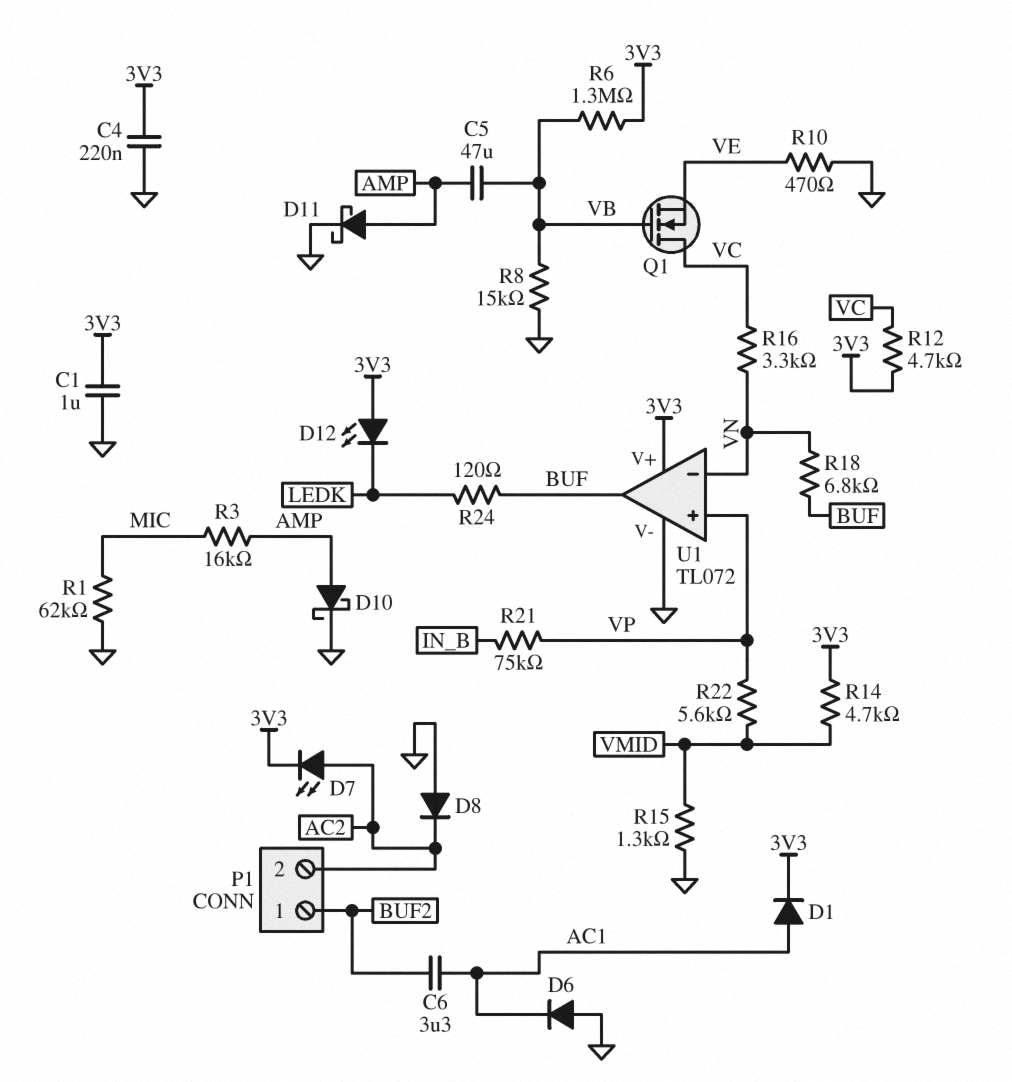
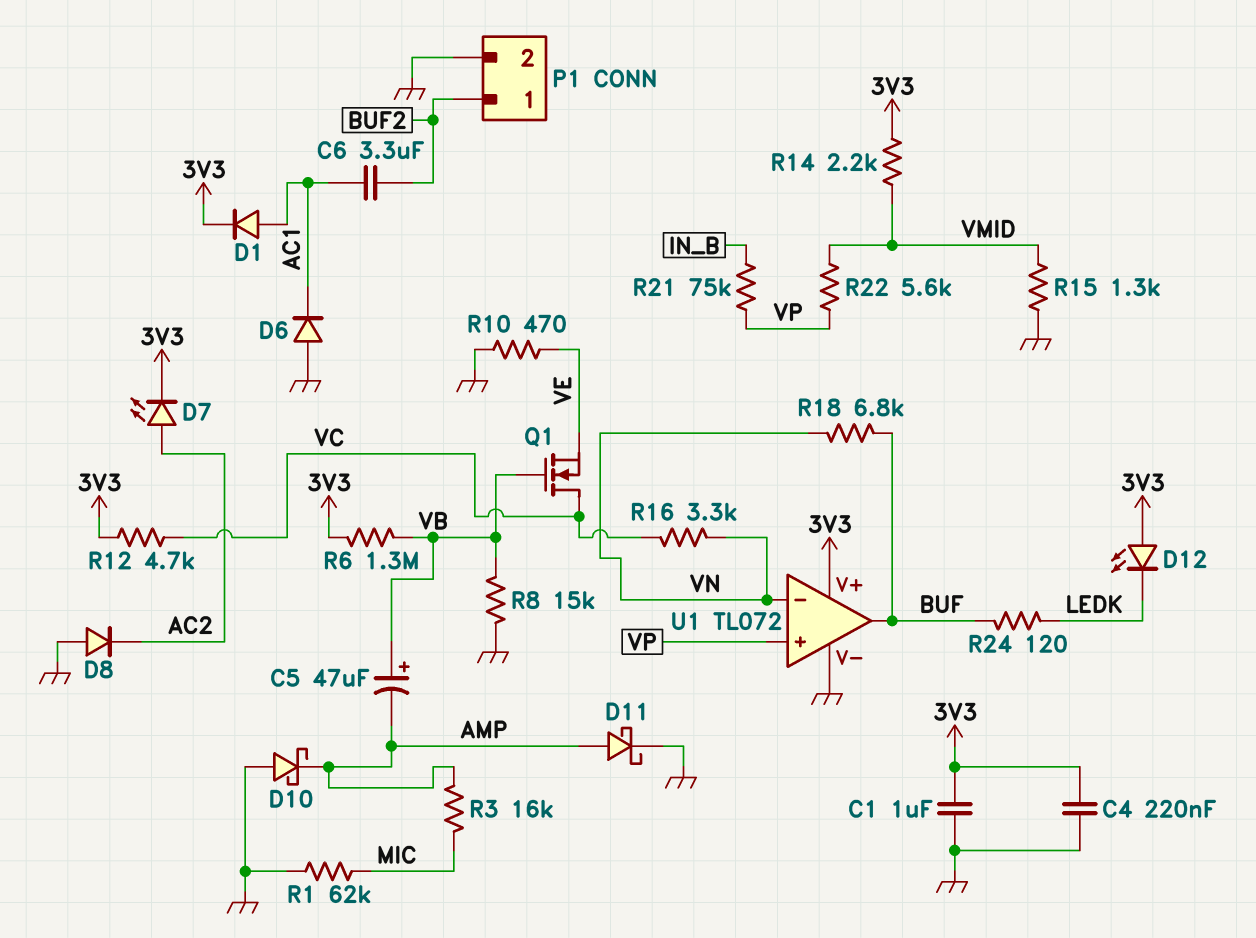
C5: 47uF (AMP, VB) -> 47uF (plus VB, minus AMP)
D10: schottky (A AMP, K GND) -> schottky (A GND, K AMP)
P1 pin 2: AC2 -> GND
R14: 4.7k (3V3, VMID) -> 2.2k (3V3, VMID)

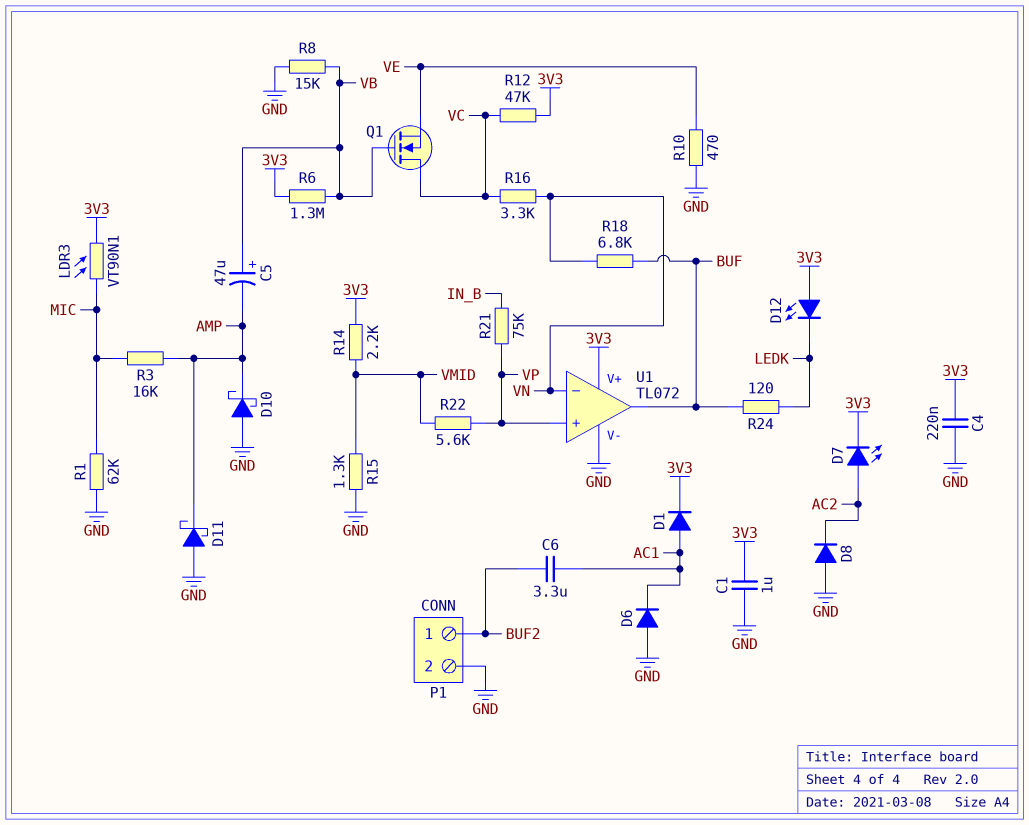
D11: schottky (A AMP, K GND) -> schottky (A GND, K AMP)
LDR3: none -> VT90N1 (3V3, MIC)
R12: 4.7k (3V3, VC) -> 47k (3V3, VC)

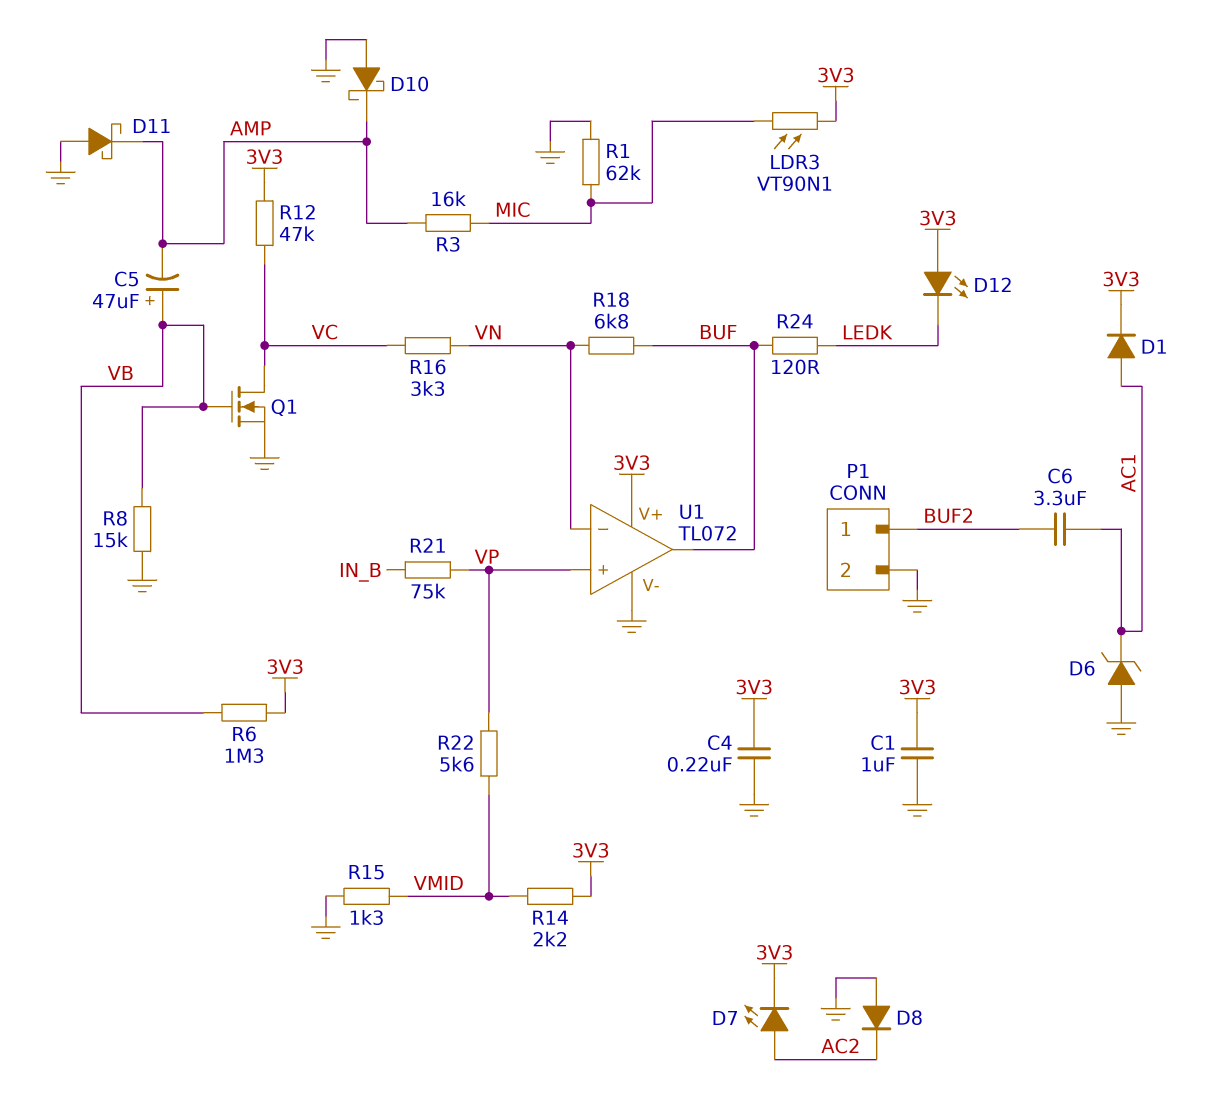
D6: diode (A GND, K AC1) -> zener (A GND, K AC1)
Q1: NMOS (G VB, D VC, S VE) -> NMOS (G VB, D VC, S GND)
R10: 470 (GND, VE) -> none

